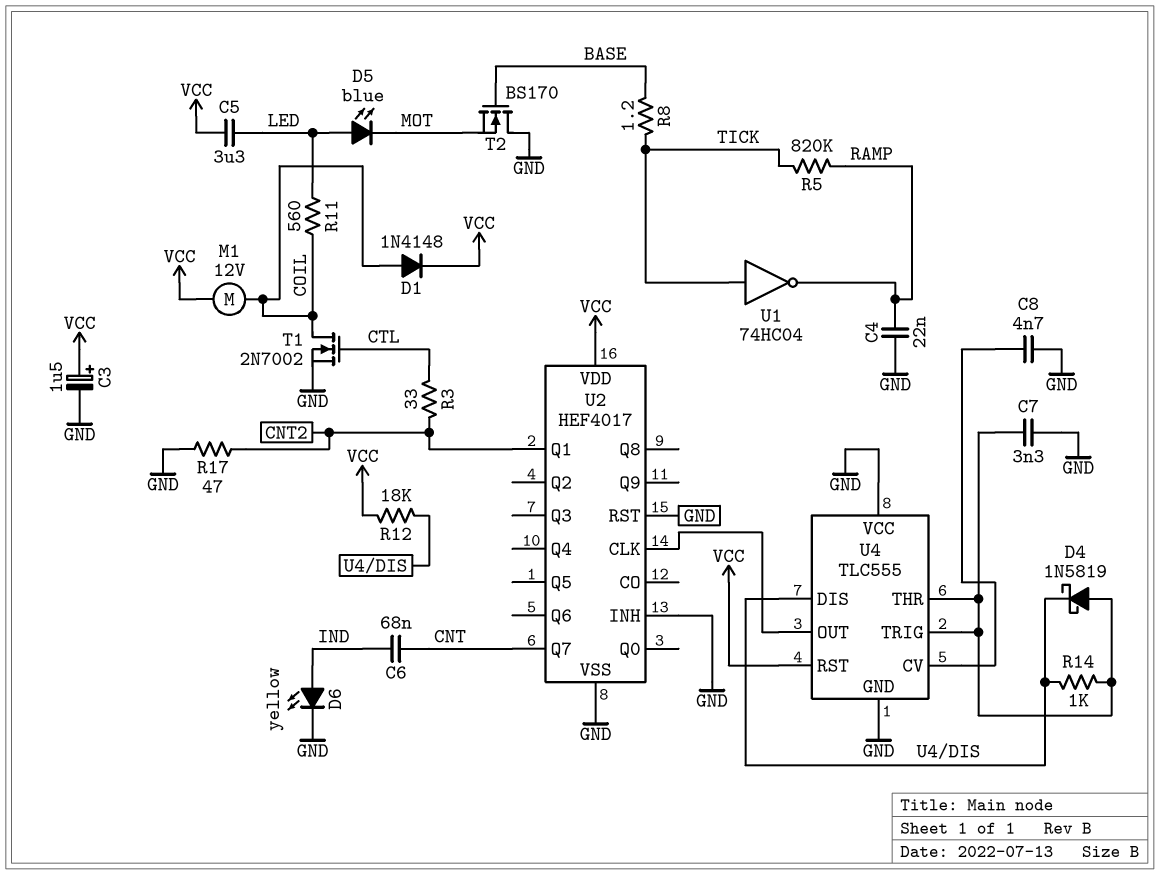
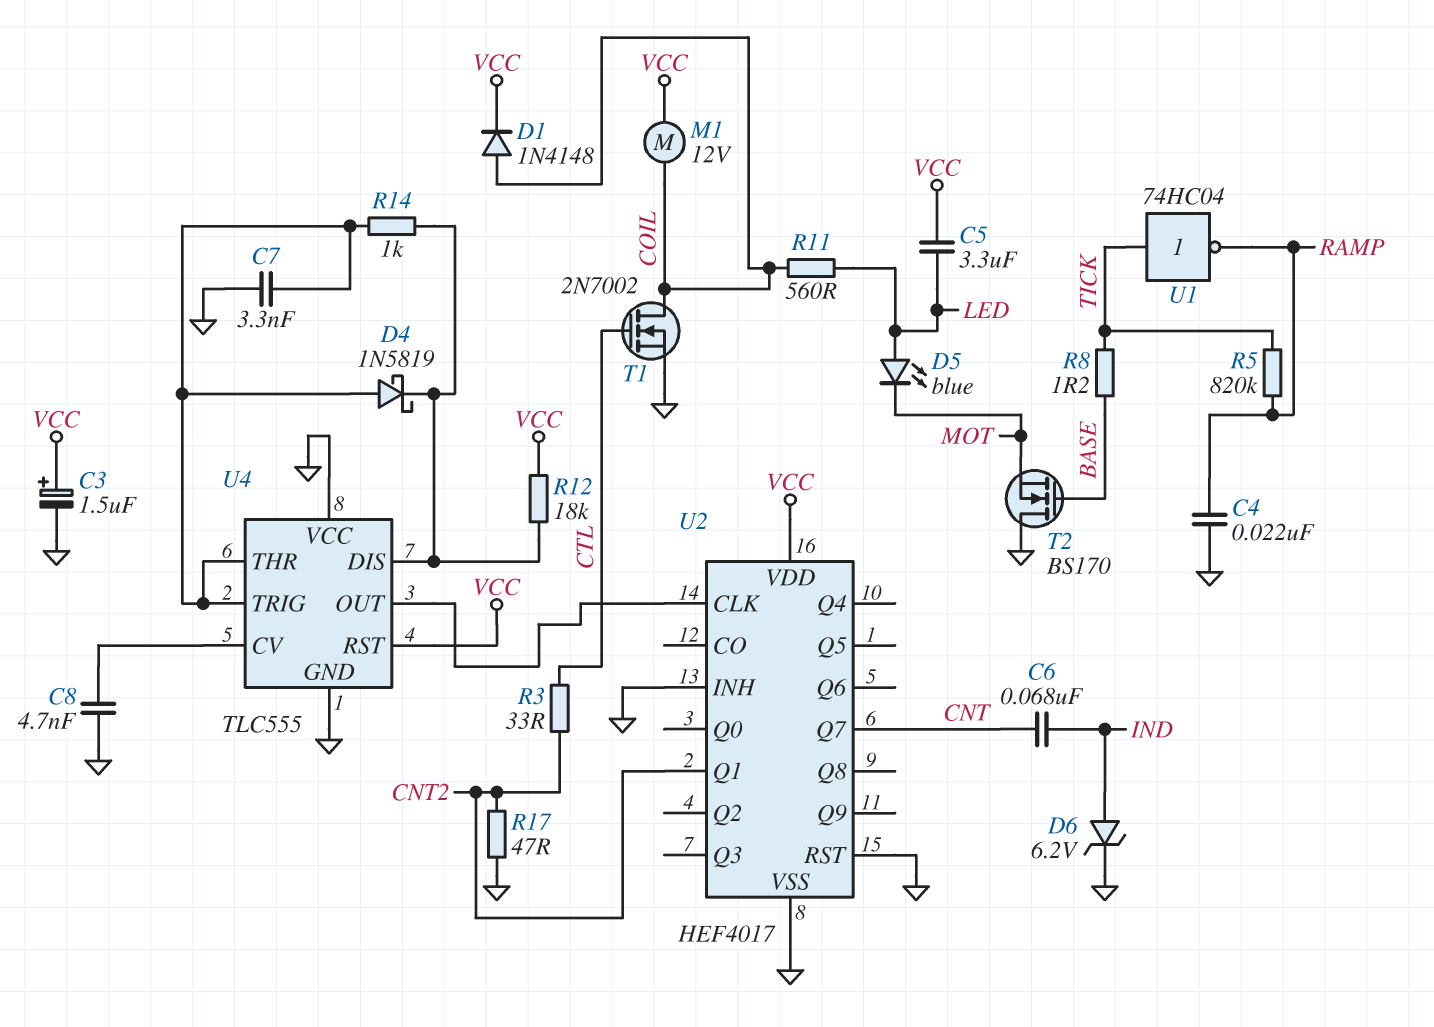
D6: LED yellow (A IND, K GND) -> zener 6.2V (A IND, K GND)

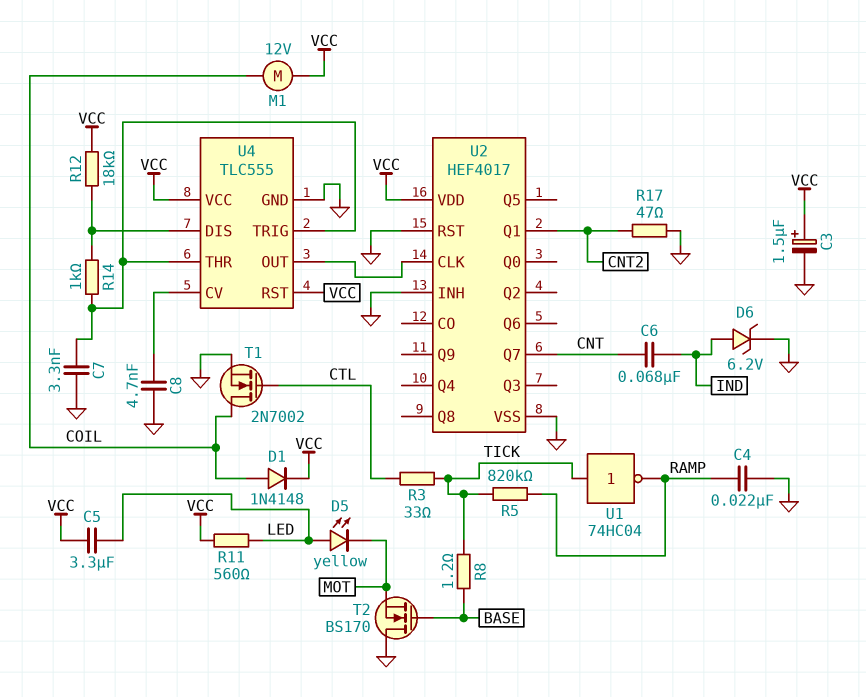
D4: schottky 1N5819 (A U4/THR, K U4/DIS) -> none
D5: LED blue (A LED, K MOT) -> LED yellow (A LED, K MOT)
R3: 33 (CNT2, CTL) -> 33 (CTL, TICK)
R11: 560 (COIL, LED) -> 560 (LED, VCC)
U4 pin VCC: GND -> VCC

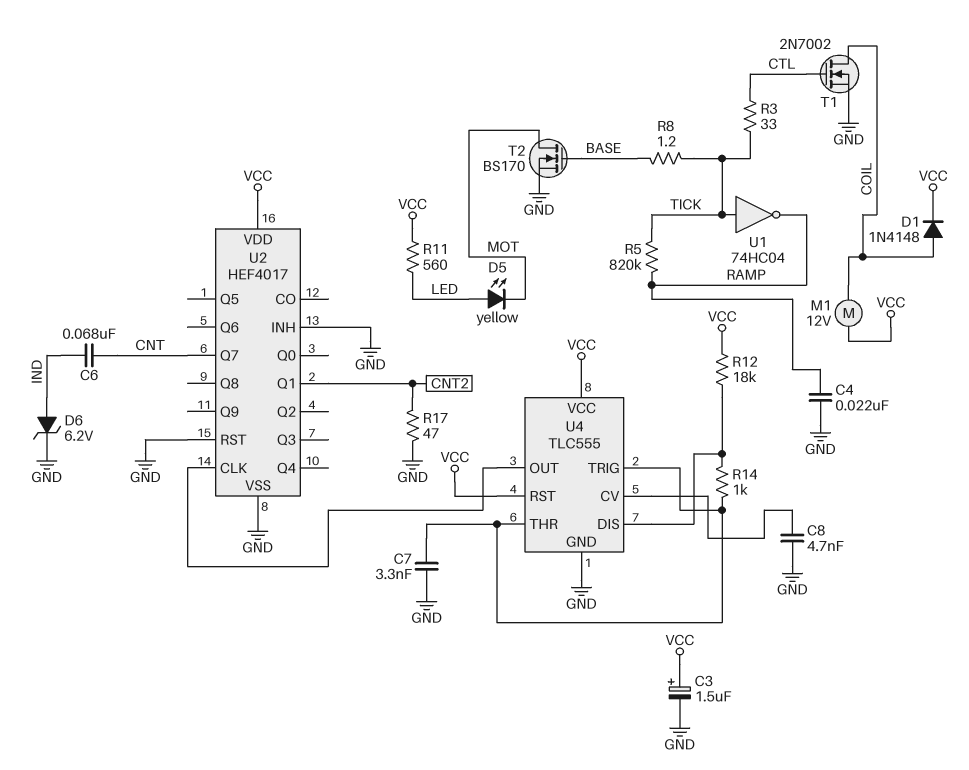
C5: 3.3uF (LED, VCC) -> none
T2: NMOS BS170 (G BASE, D GND, S MOT) -> NMOS BS170 (G BASE, D MOT, S GND)

